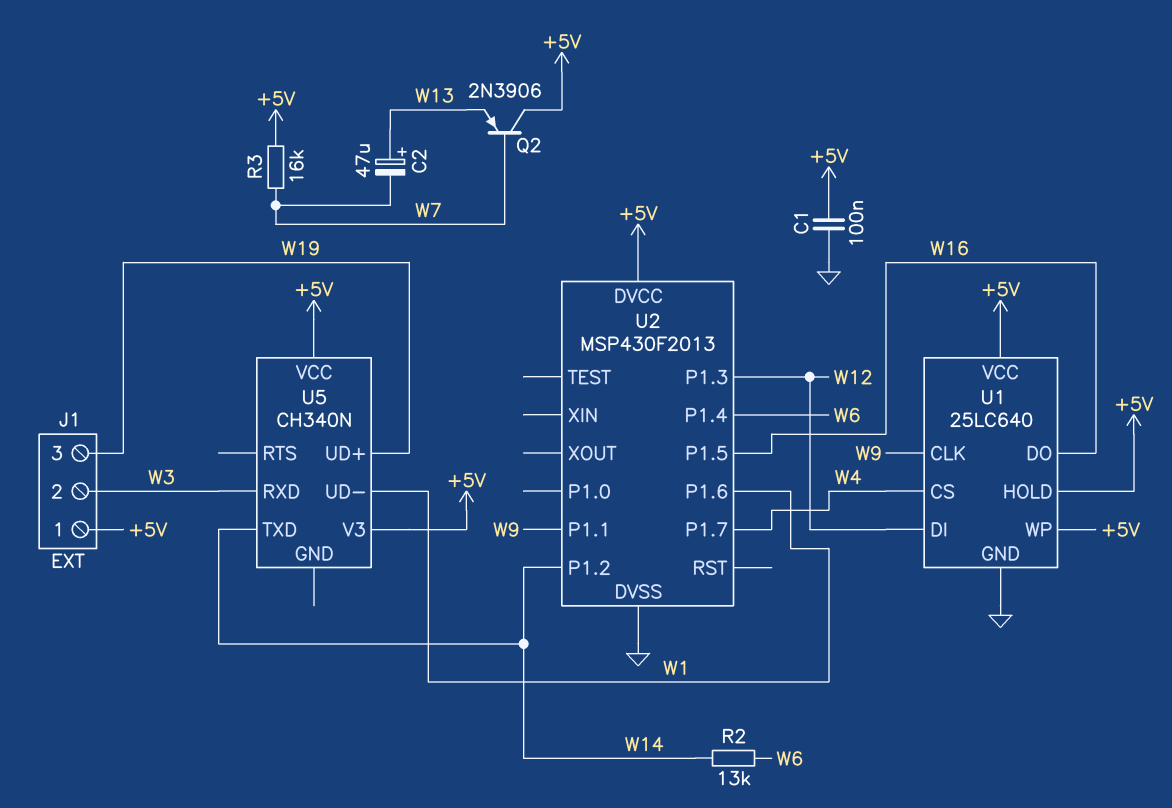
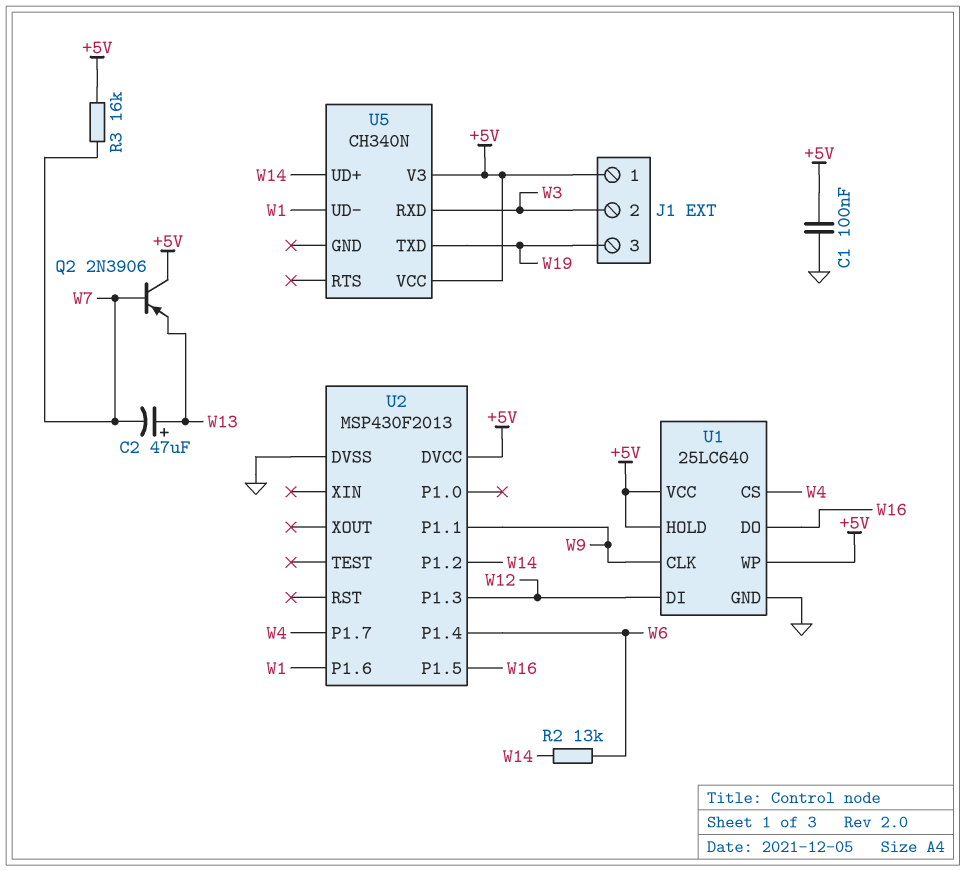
U5 pin TXD: W14 -> W19
U5 pin UD+: W19 -> W14

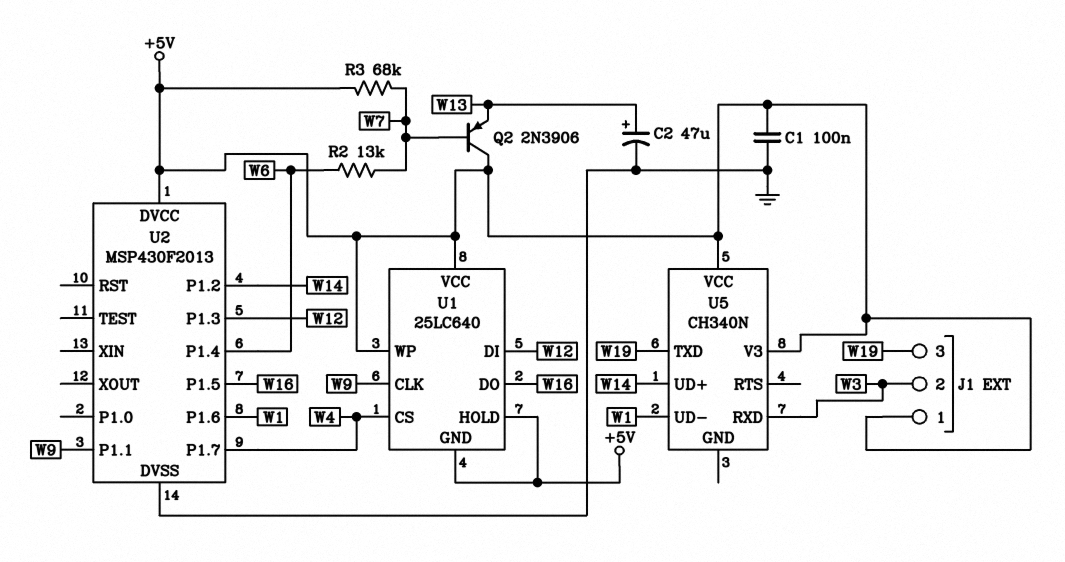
C2: 47uF (plus W13, minus W7) -> 47uF (plus W13, minus GND)
R2: 13k (W6, W14) -> 13k (W6, W7)
R3: 16k (+5V, W7) -> 68k (+5V, W7)
U1 pin GND: GND -> +5V

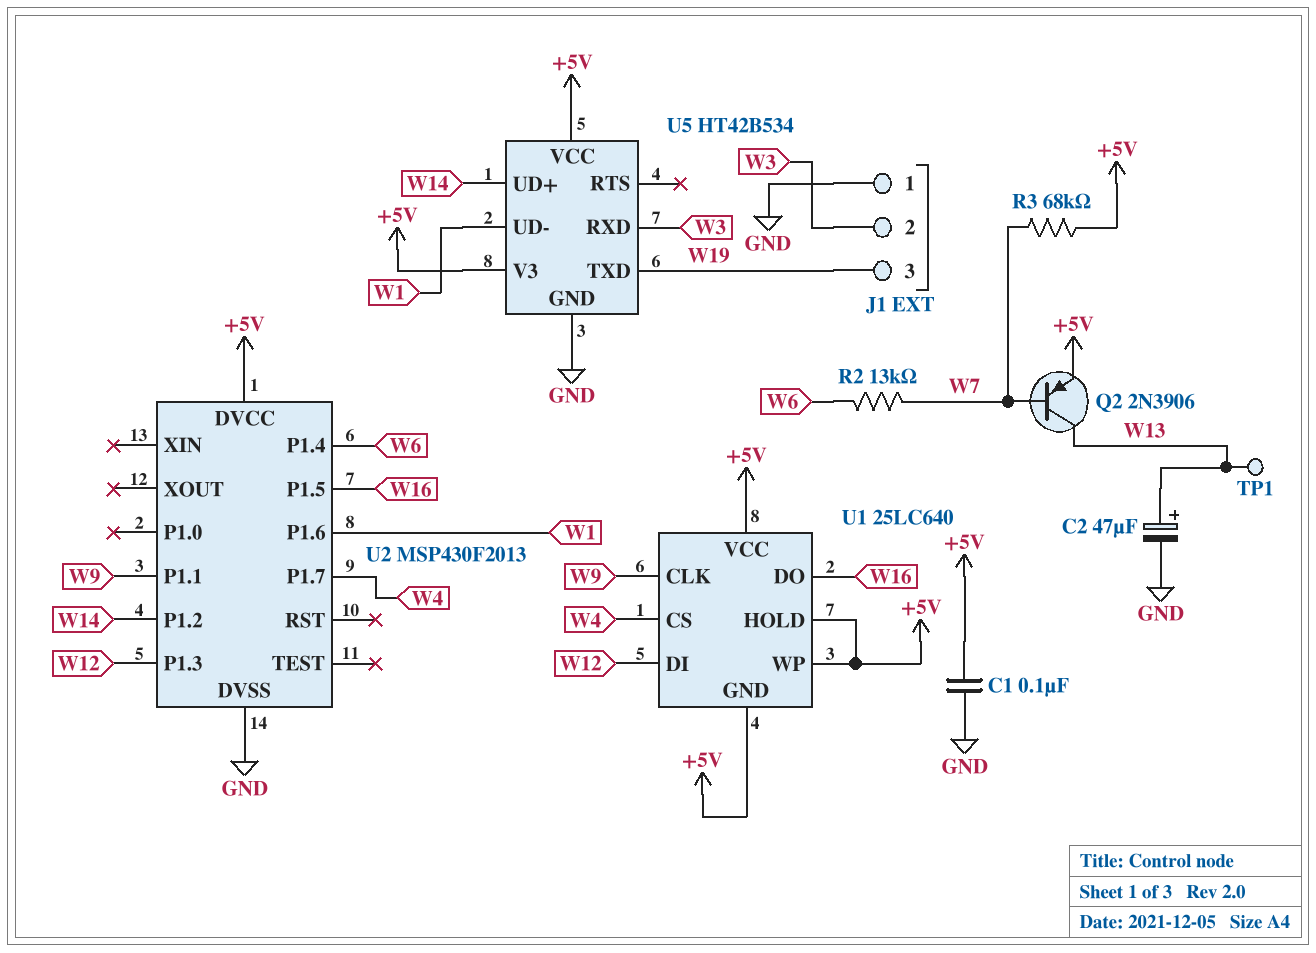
J1 pin 1: +5V -> GND
Q2: PNP 2N3906 (B W7, C +5V, E W13) -> PNP 2N3906 (B W7, C W13, E +5V)
TP1: none -> test point (W13)
U5: CH340N -> HT42B534
U5 pin GND: none -> GND

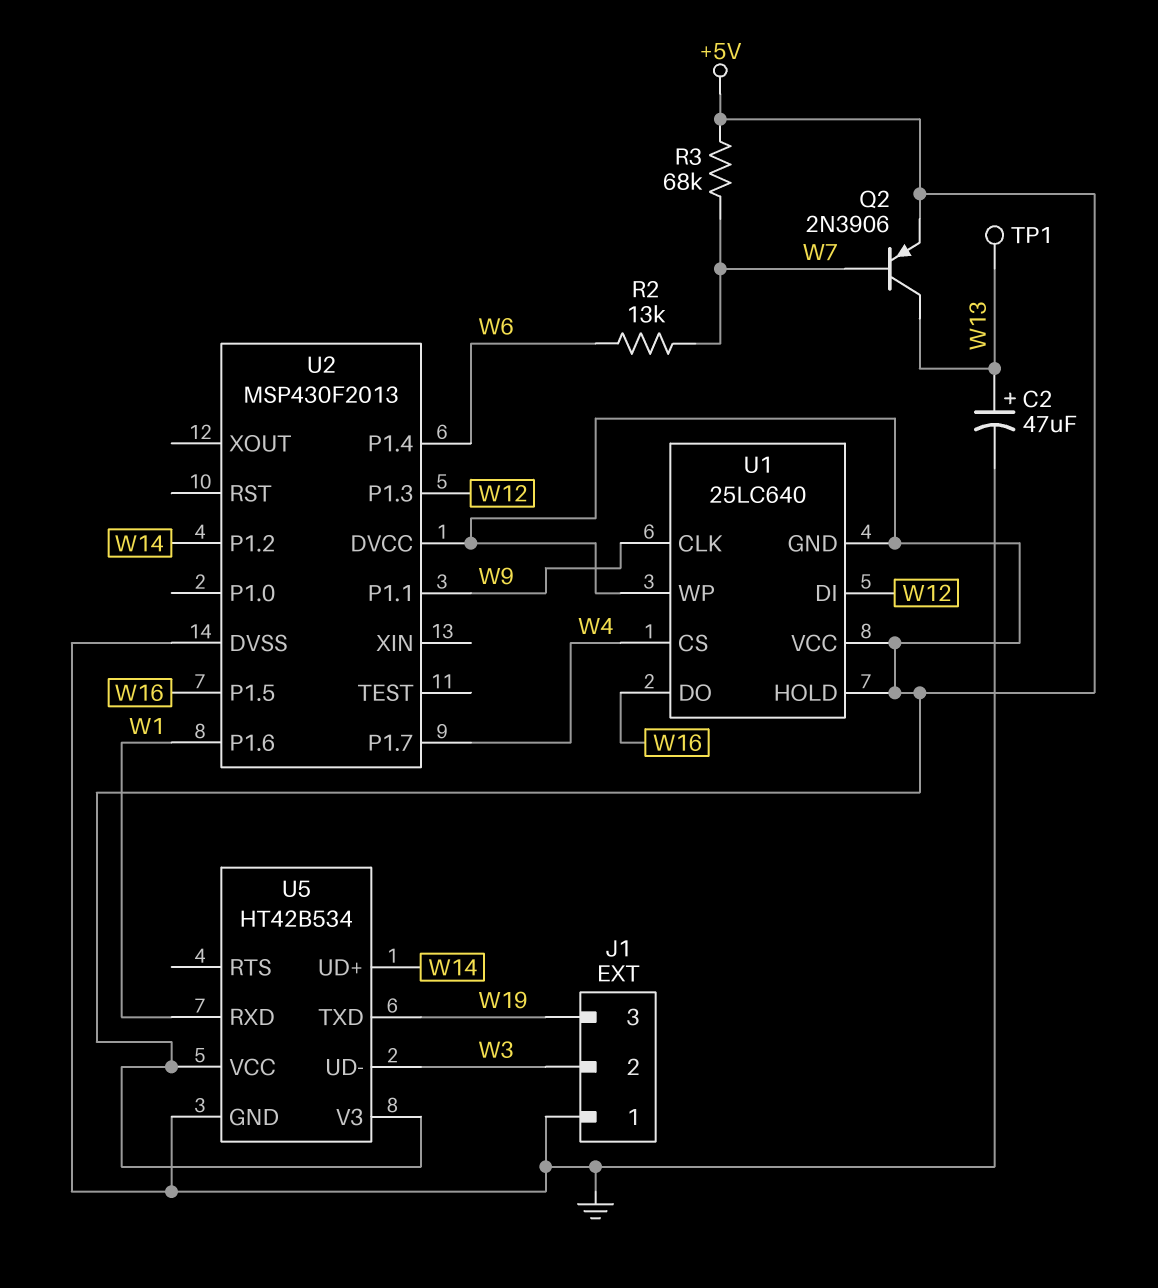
C1: 100nF (+5V, GND) -> none
U5 pin RXD: W3 -> W1
U5 pin UD-: W1 -> W3

